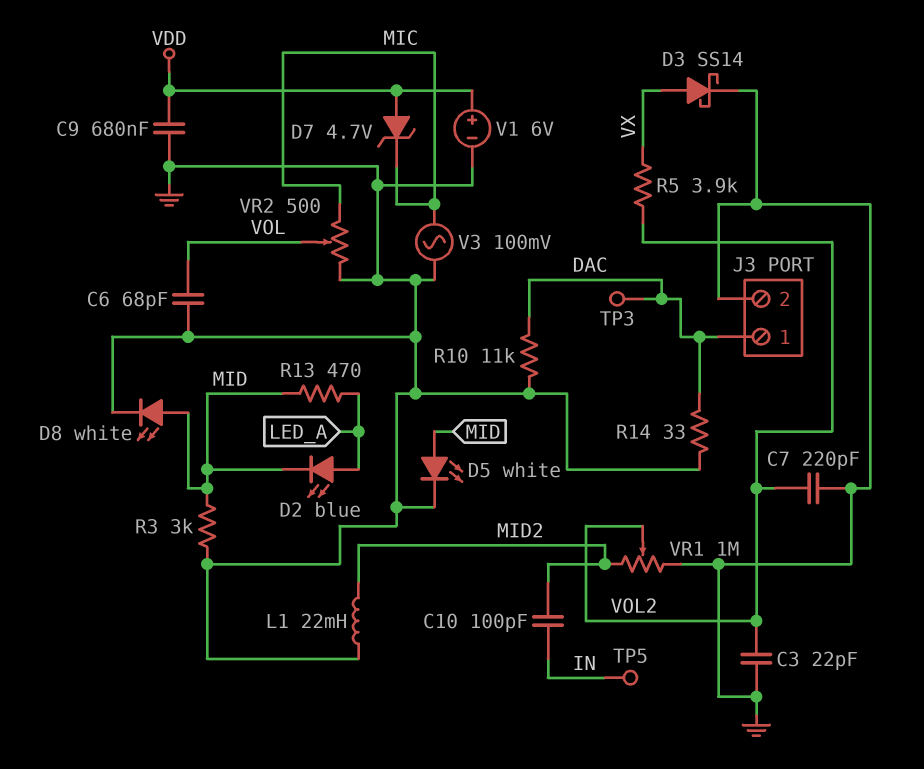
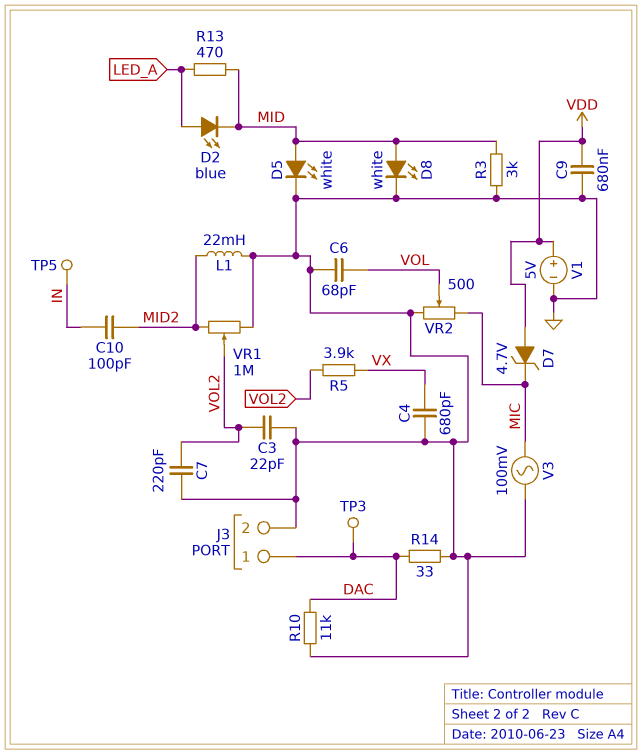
C4: none -> 680pF (GND, VX)
D3: schottky SS14 (A VX, K GND) -> none
V1: 6V (plus VDD, minus GND) -> 5V (plus VDD, minus GND)

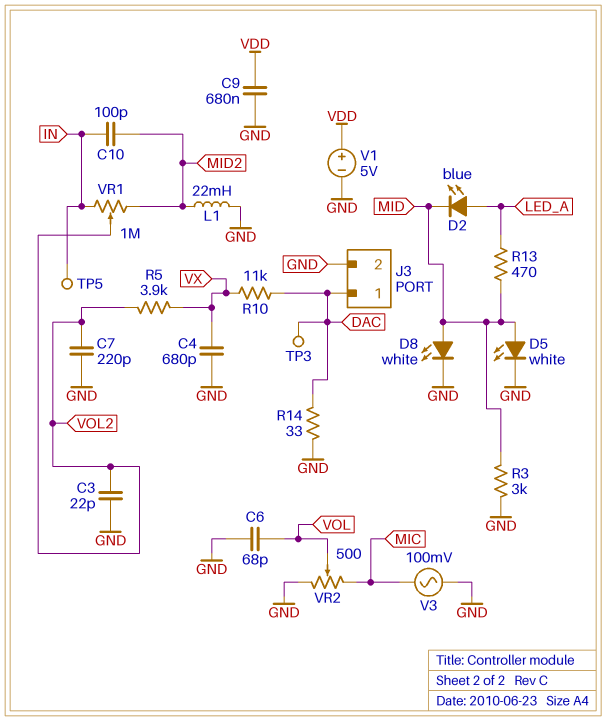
D7: zener 4.7V (A VDD, K MIC) -> none
R10: 11k (DAC, GND) -> 11k (DAC, VX)
VR1: 1M (GND, MID2, wiper VOL2) -> 1M (IN, MID2, wiper VOL2)

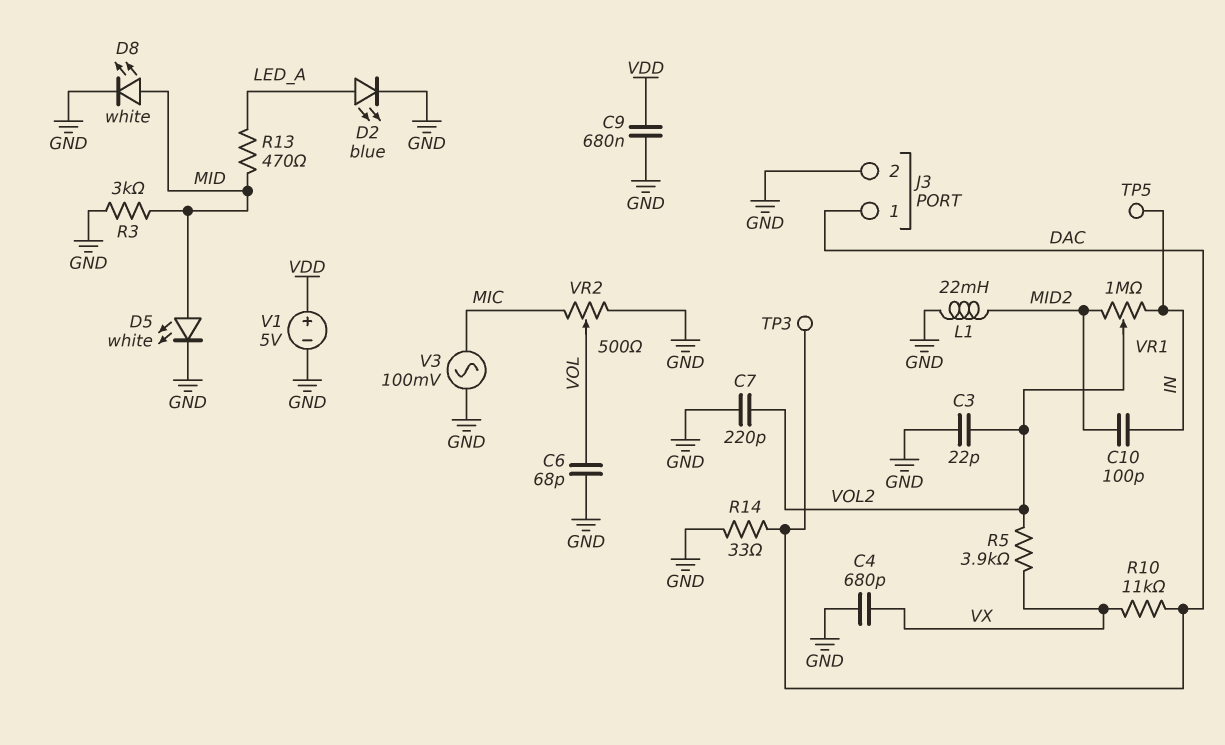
D2: LED blue (A LED_A, K MID) -> LED blue (A LED_A, K GND)

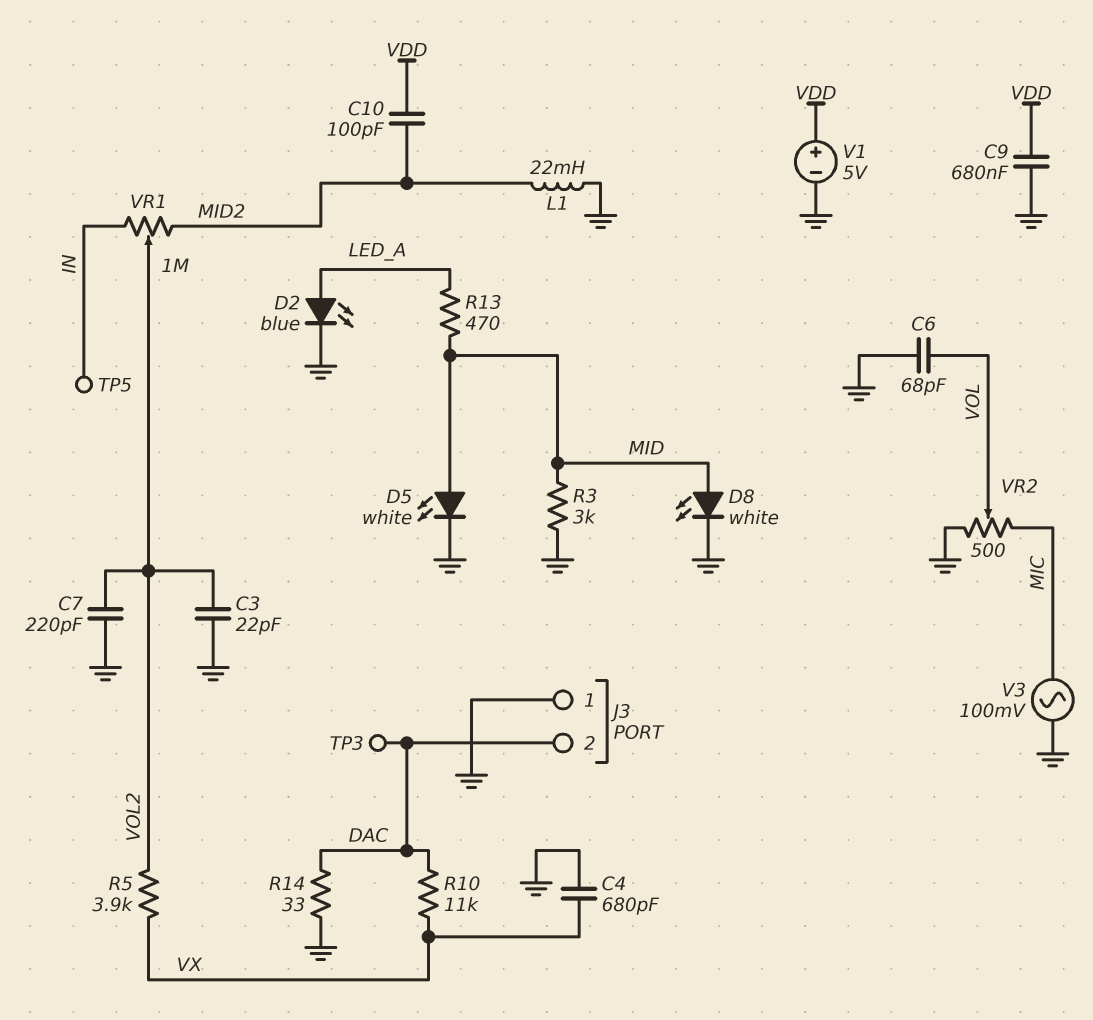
C10: 100pF (IN, MID2) -> 100pF (MID2, VDD)
J3 pin 1: DAC -> GND
J3 pin 2: GND -> DAC

